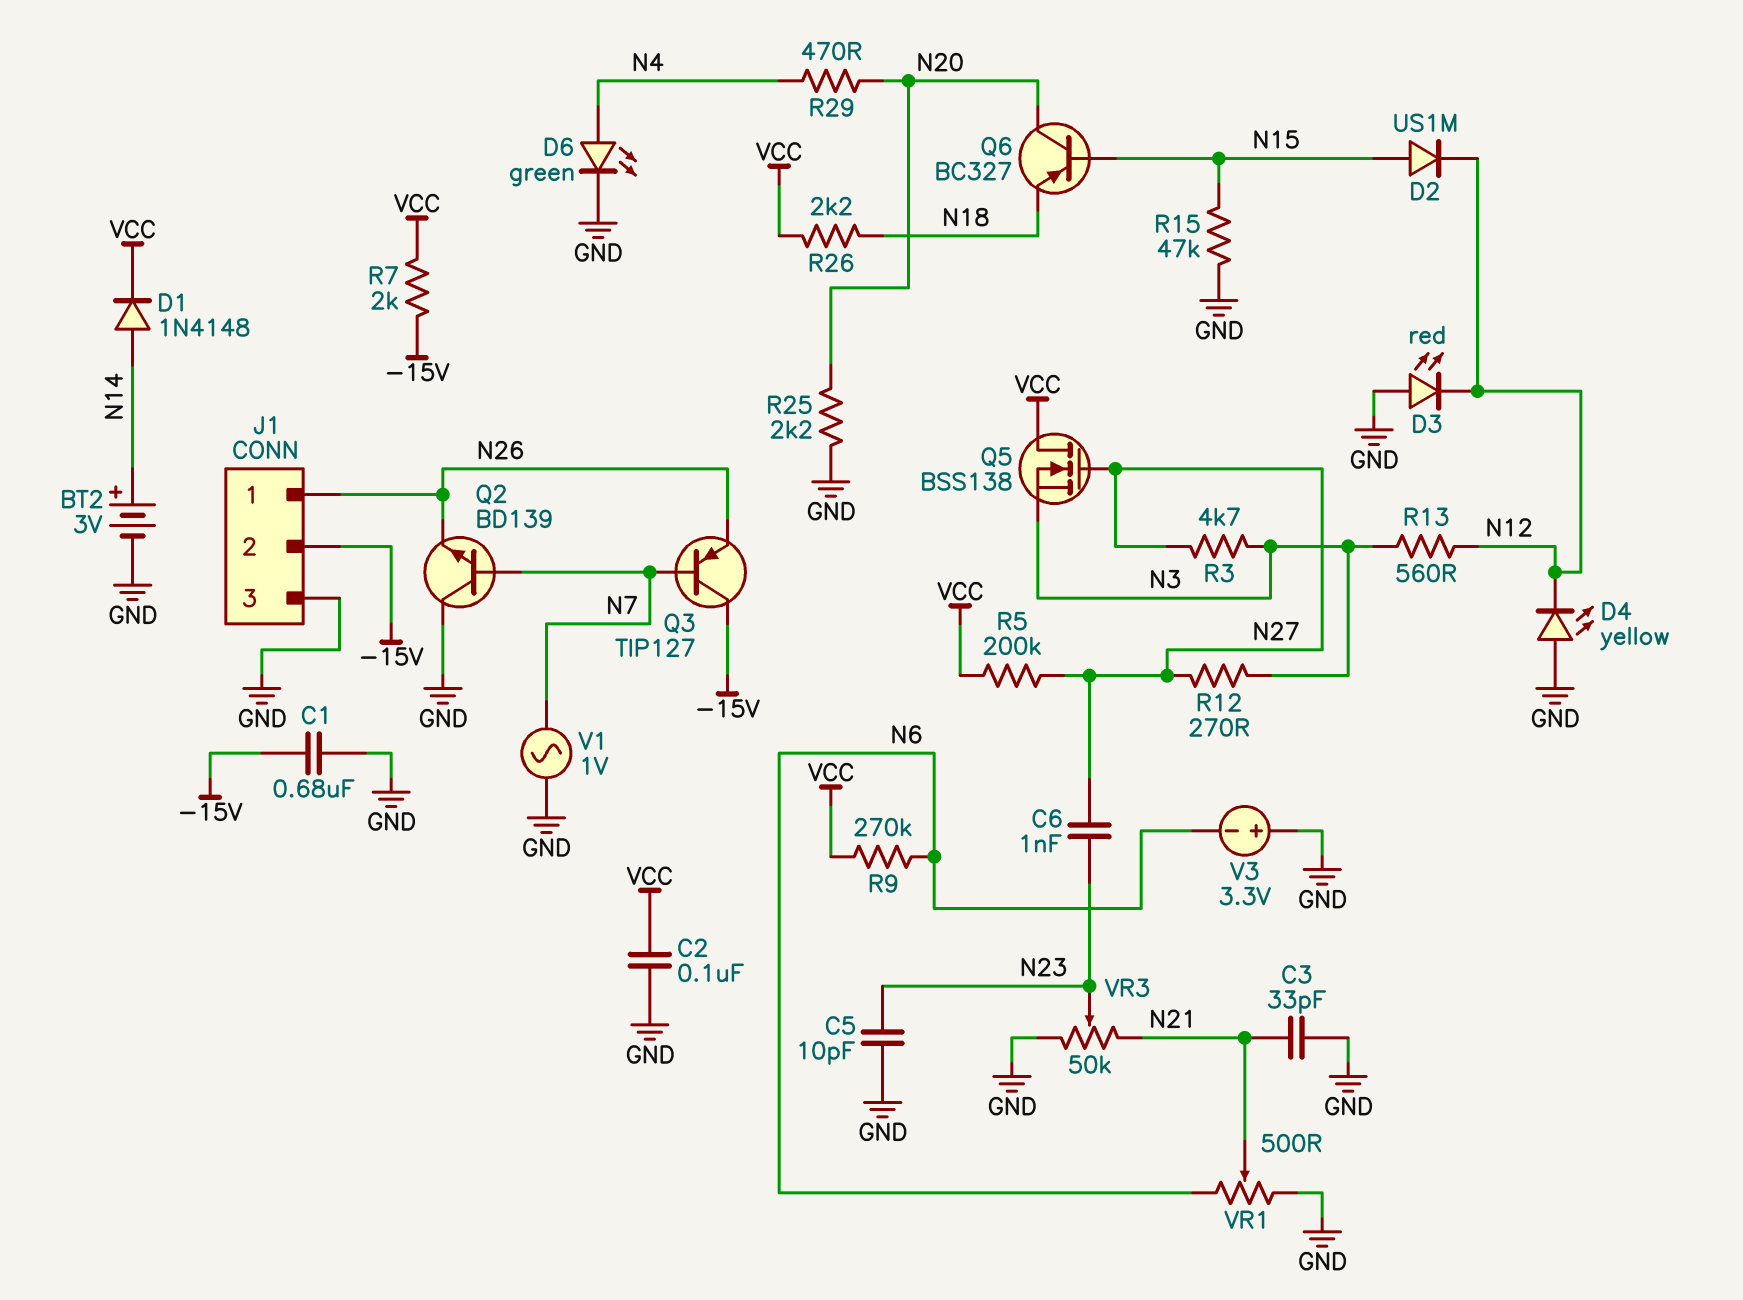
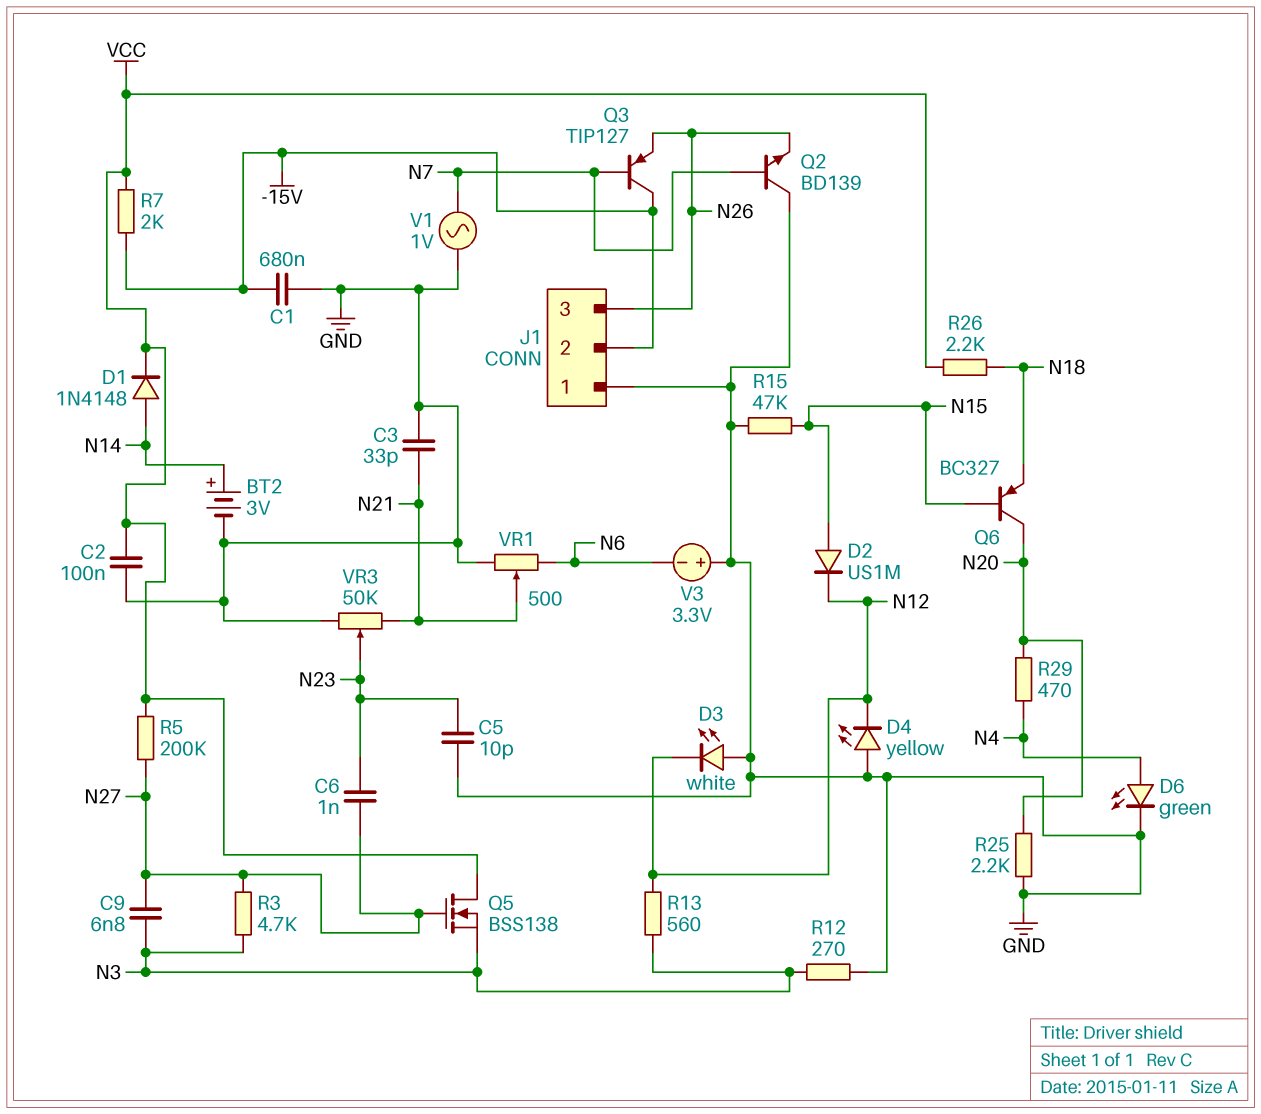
C9: none -> 6.8nF (N3, N27)
D3: LED red (A GND, K N12) -> LED white (A GND, K N12)
J1 pin 1: N26 -> GND
J1 pin 3: GND -> N26
R9: 270k (N6, VCC) -> none
R12: 270 (N3, N27) -> 270 (GND, N3)

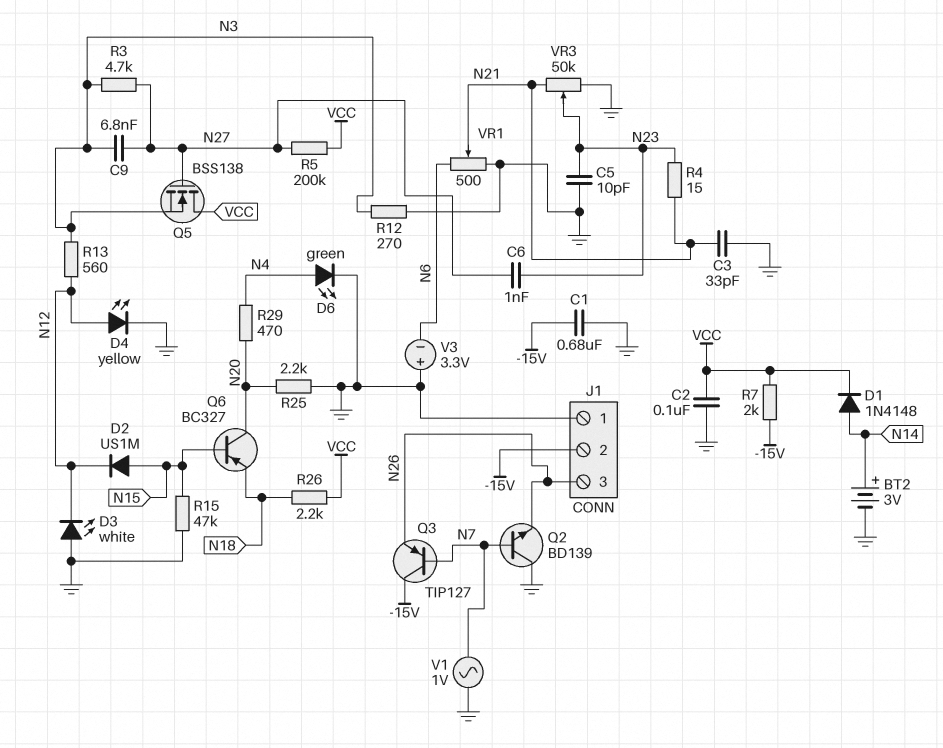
D4: LED yellow (A GND, K N12) -> LED yellow (A N12, K GND)
R4: none -> 15 (N21, N23)

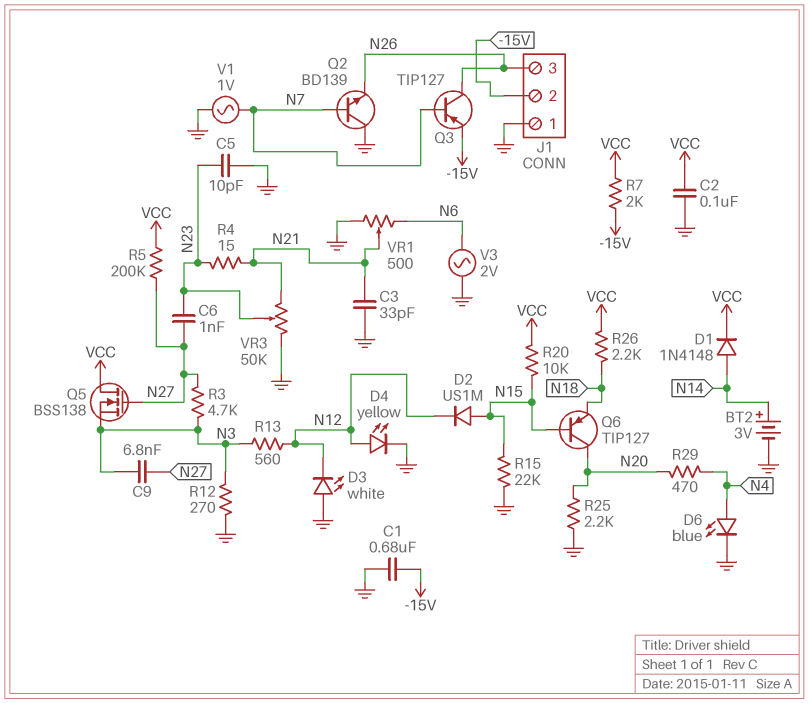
D6: LED green (A N4, K GND) -> LED blue (A N4, K GND)
Q3: PNP TIP127 (B N7, C -15V, E N26) -> PNP TIP127 (B N7, C N26, E -15V)
Q6: PNP BC327 (B N15, C N20, E N18) -> PNP TIP127 (B N15, C N20, E N18)
R15: 47k (GND, N15) -> 22k (GND, N15)
R20: none -> 10k (N15, VCC)
V3: 3.3V (plus GND, minus N6) -> AC 2V (GND, N6)

